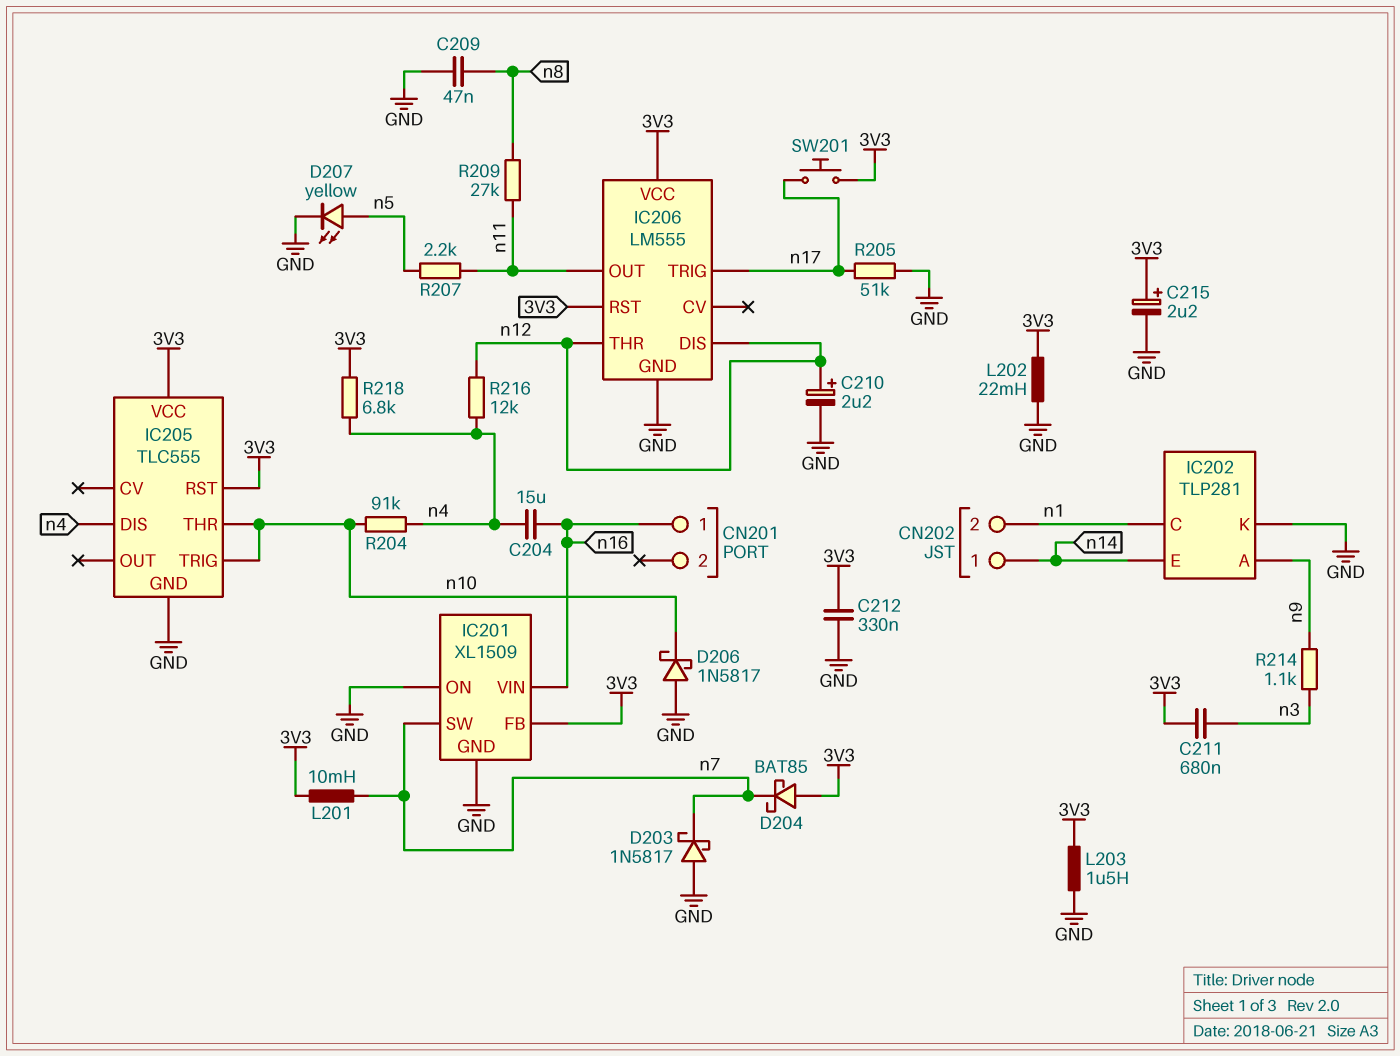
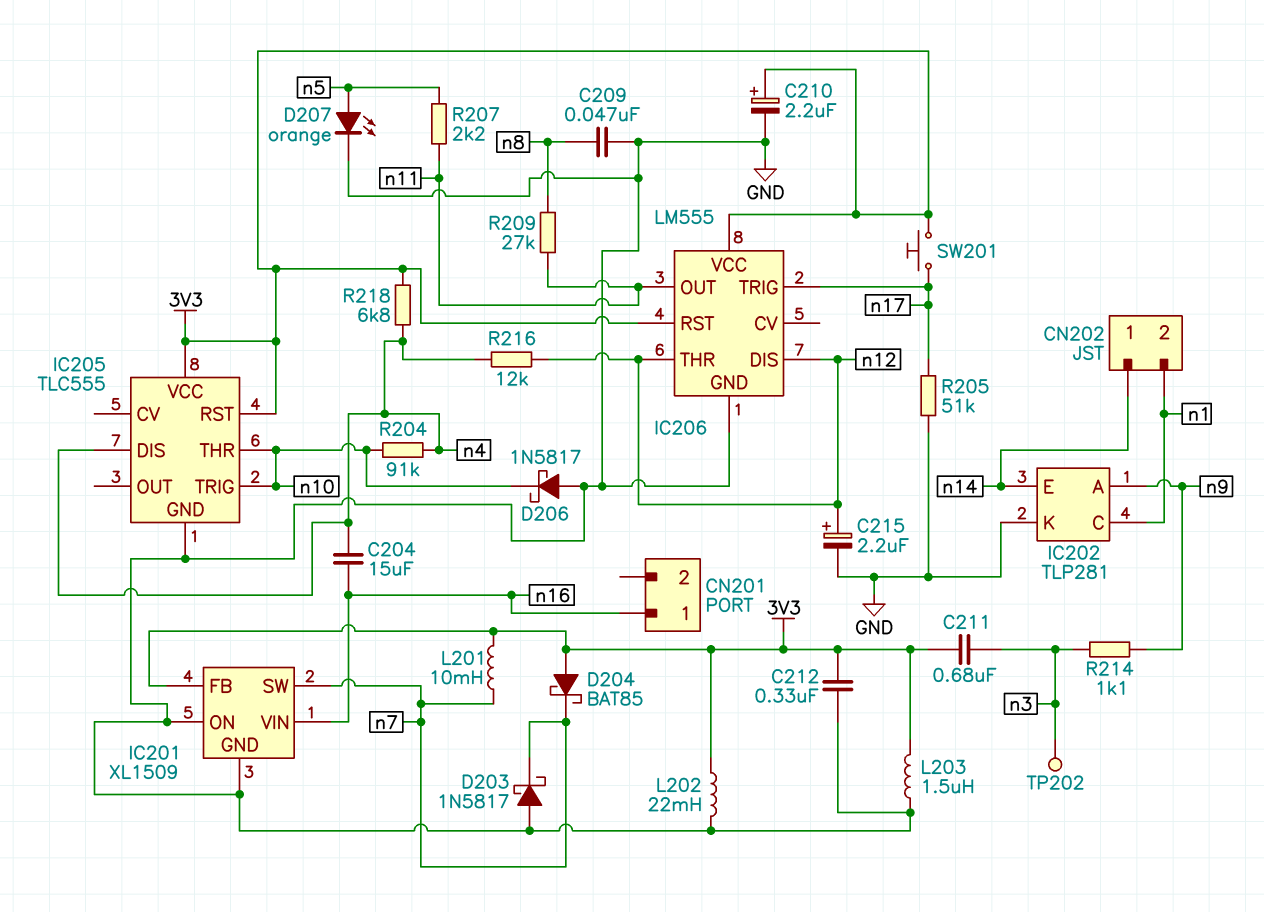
C210: 2.2uF (plus n12, minus GND) -> 2.2uF (plus 3V3, minus GND)
C215: 2.2uF (plus 3V3, minus GND) -> 2.2uF (plus n12, minus GND)
D207: LED yellow (A n5, K GND) -> LED orange (A n5, K GND)
TP202: none -> test point (n3)

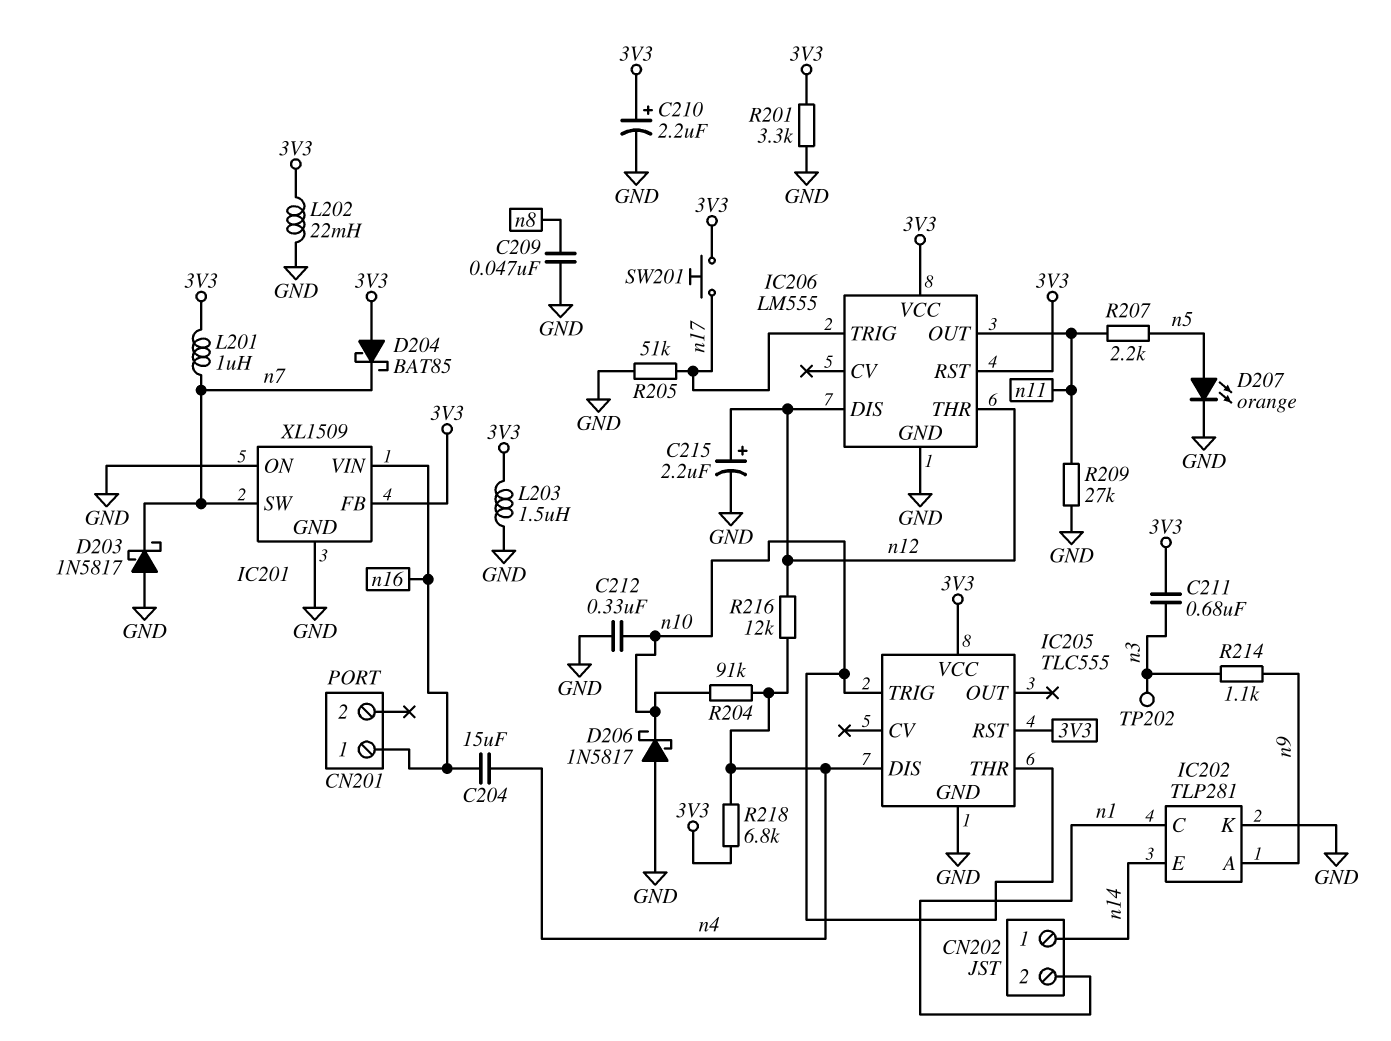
C212: 330nF (3V3, GND) -> 330nF (GND, n10)
L201: 10mH (3V3, n7) -> 1uH (3V3, n7)
R201: none -> 3.3k (3V3, GND)
R209: 27k (n8, n11) -> 27k (GND, n11)

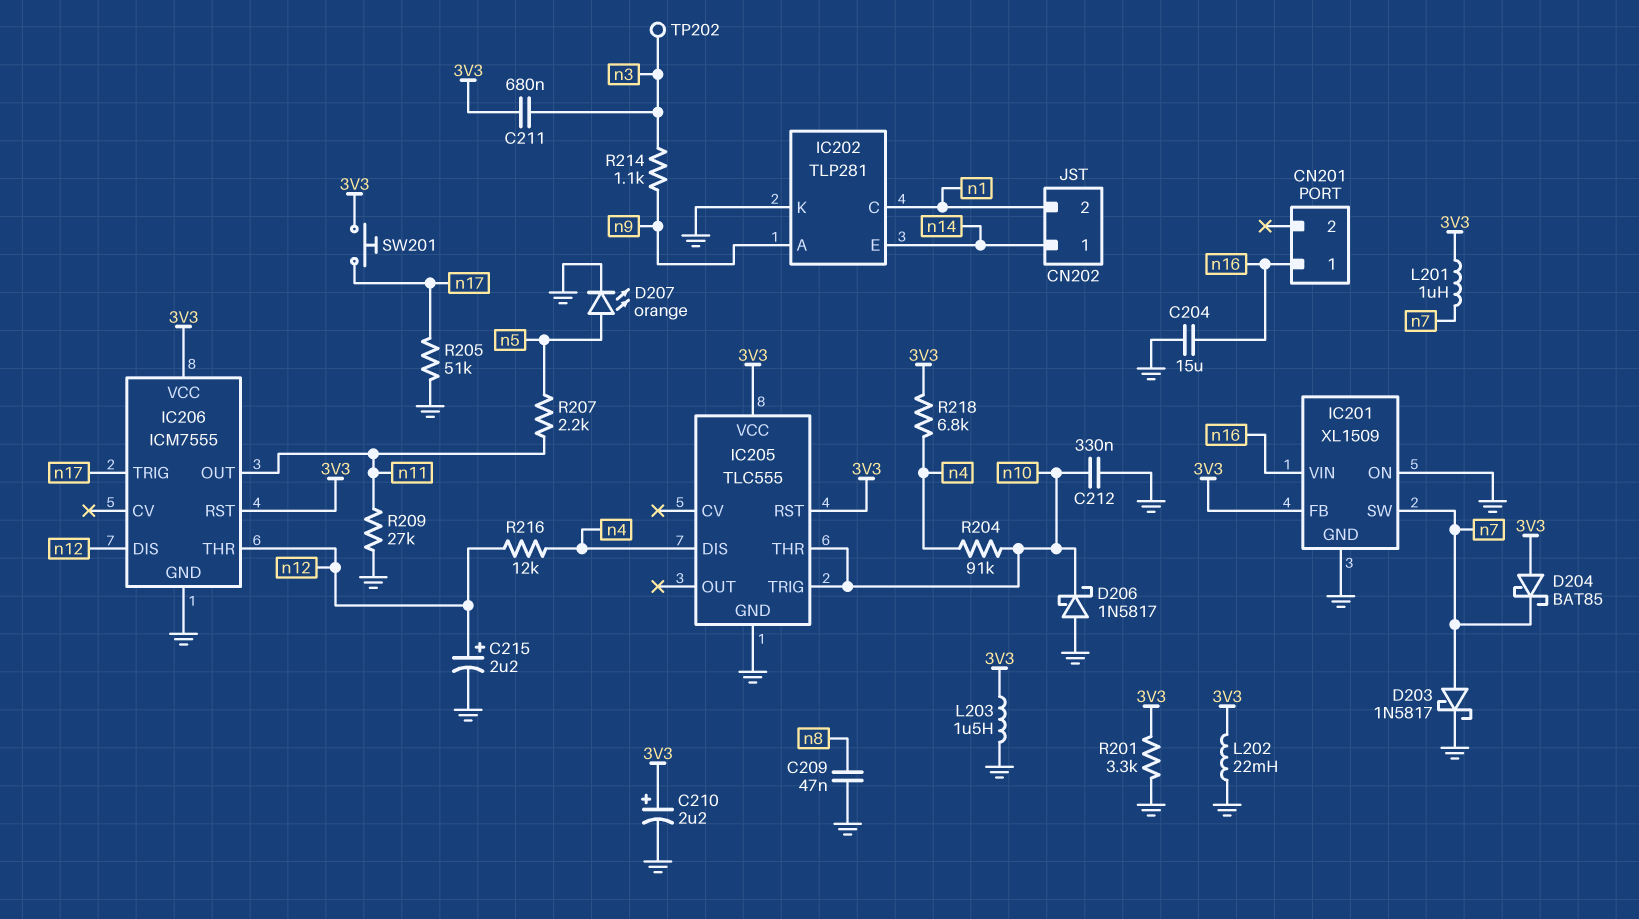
C204: 15uF (n4, n16) -> 15uF (GND, n16)
D203: schottky 1N5817 (A GND, K n7) -> schottky 1N5817 (A n7, K GND)
IC206: LM555 -> ICM7555

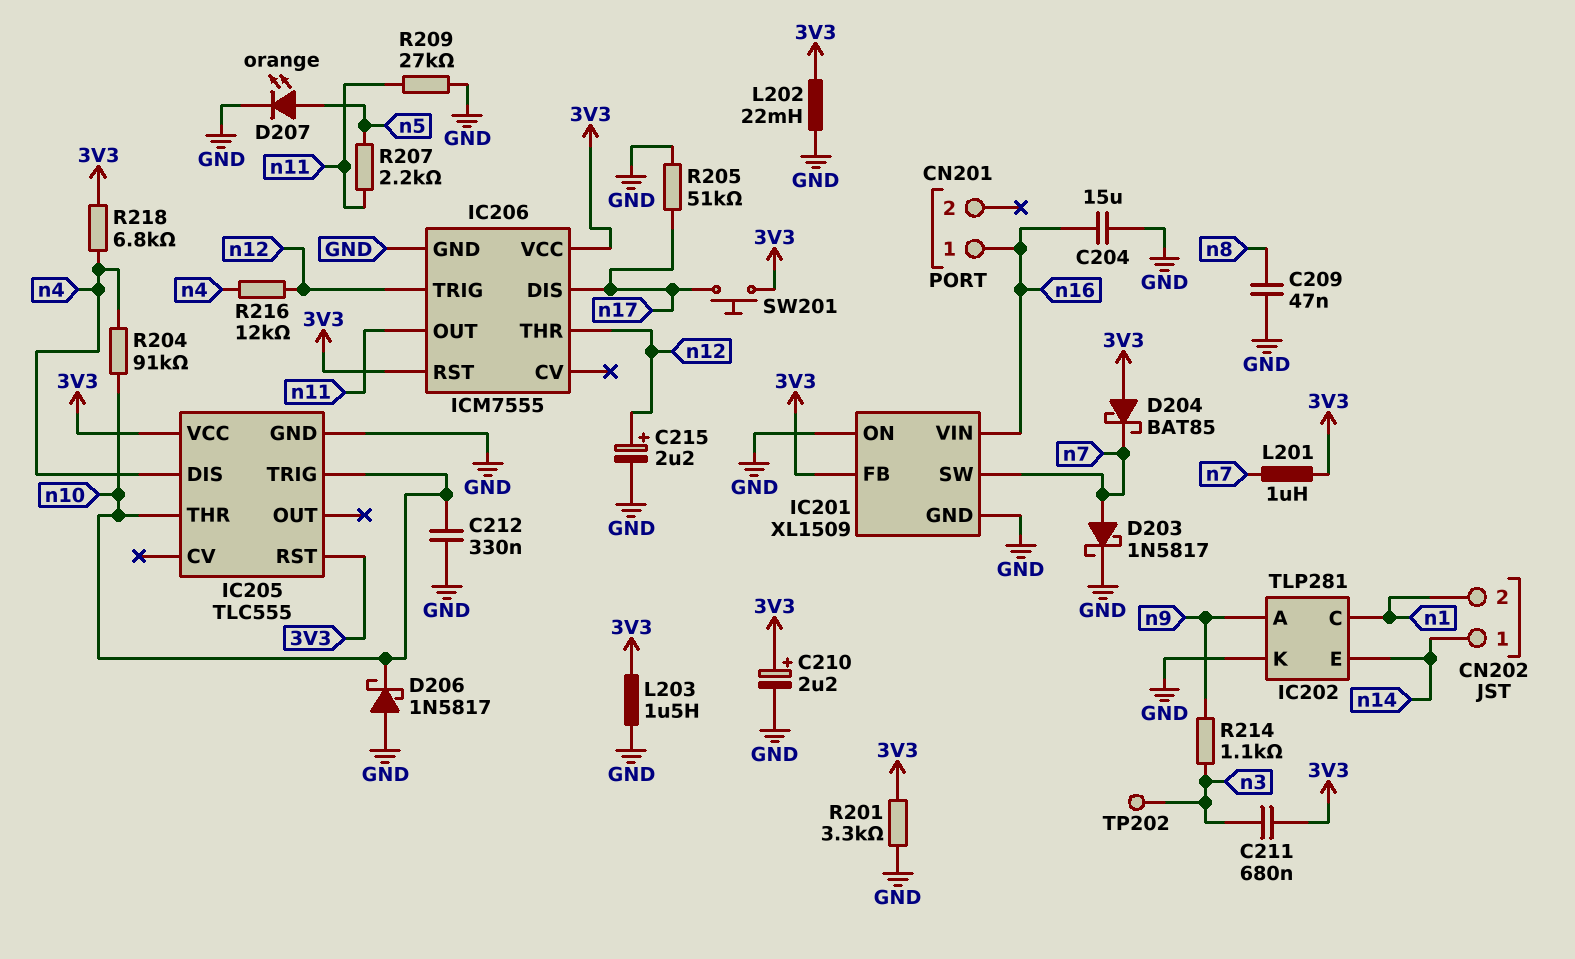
IC206 pin DIS: n12 -> n17
IC206 pin TRIG: n17 -> n12

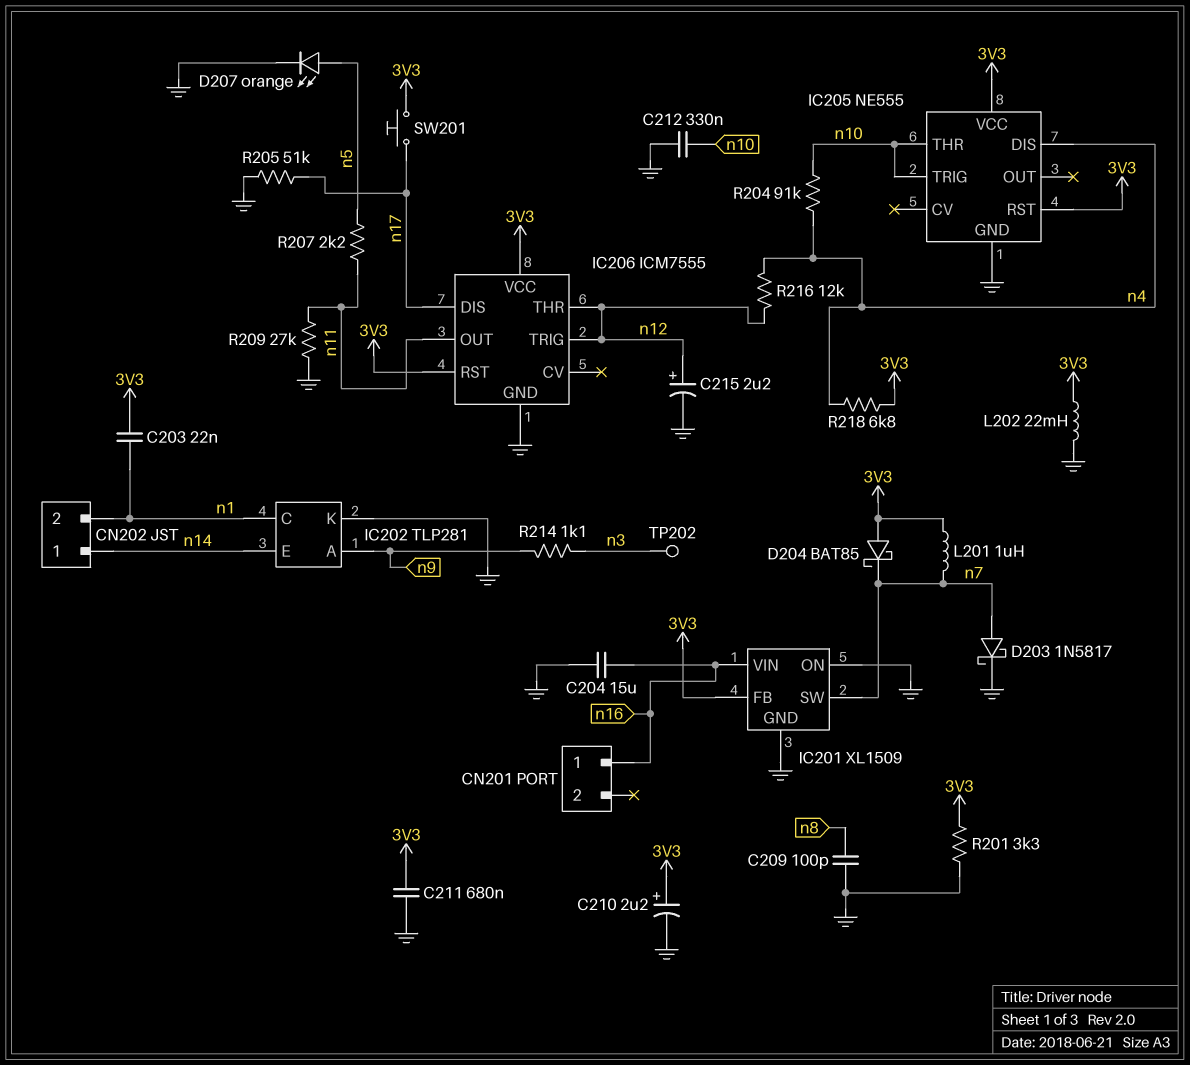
C203: none -> 22nF (3V3, n1)
C209: 47nF (GND, n8) -> 100pF (GND, n8)
C211: 680nF (3V3, n3) -> 680nF (3V3, GND)
D206: schottky 1N5817 (A GND, K n10) -> none
IC205: TLC555 -> NE555
L203: 1.5uH (3V3, GND) -> none

